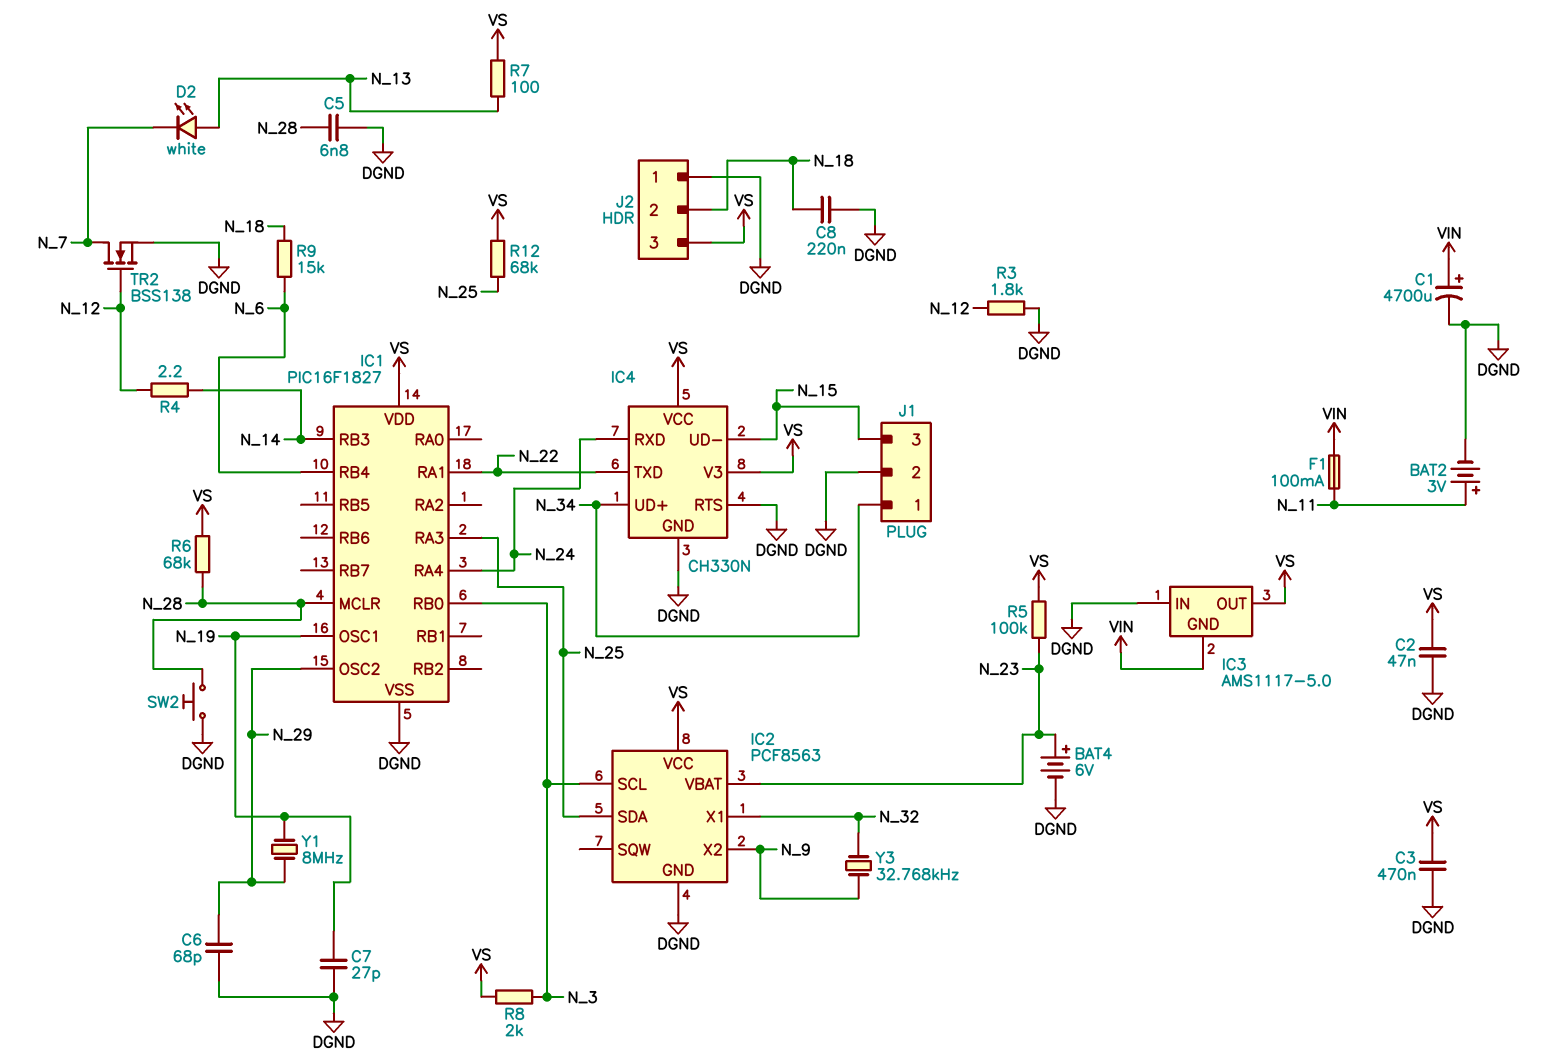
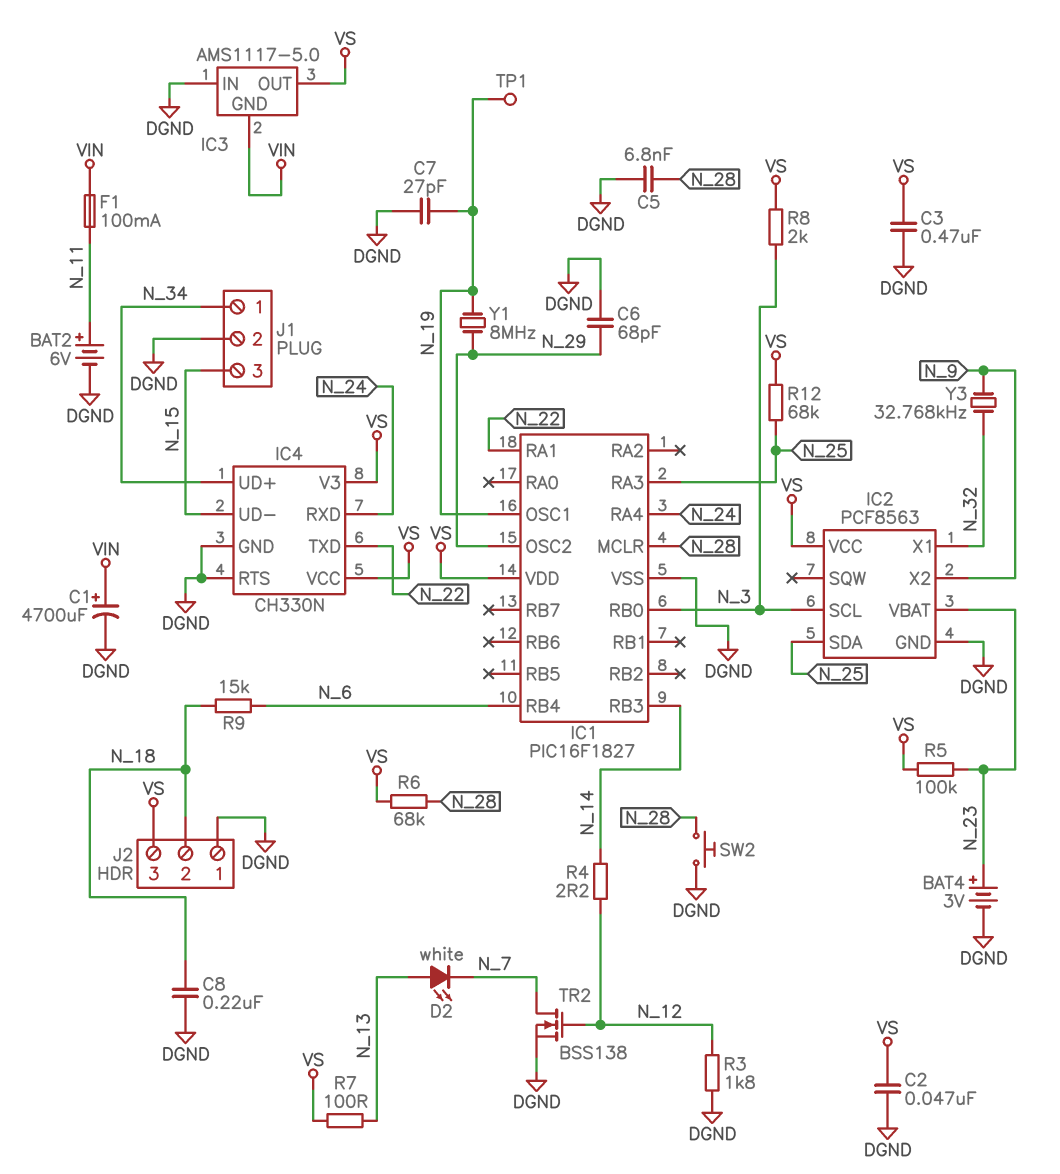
BAT2: 3V (plus N_11, minus DGND) -> 6V (plus N_11, minus DGND)
BAT4: 6V (plus N_23, minus DGND) -> 3V (plus N_23, minus DGND)
TP1: none -> test point (N_19)

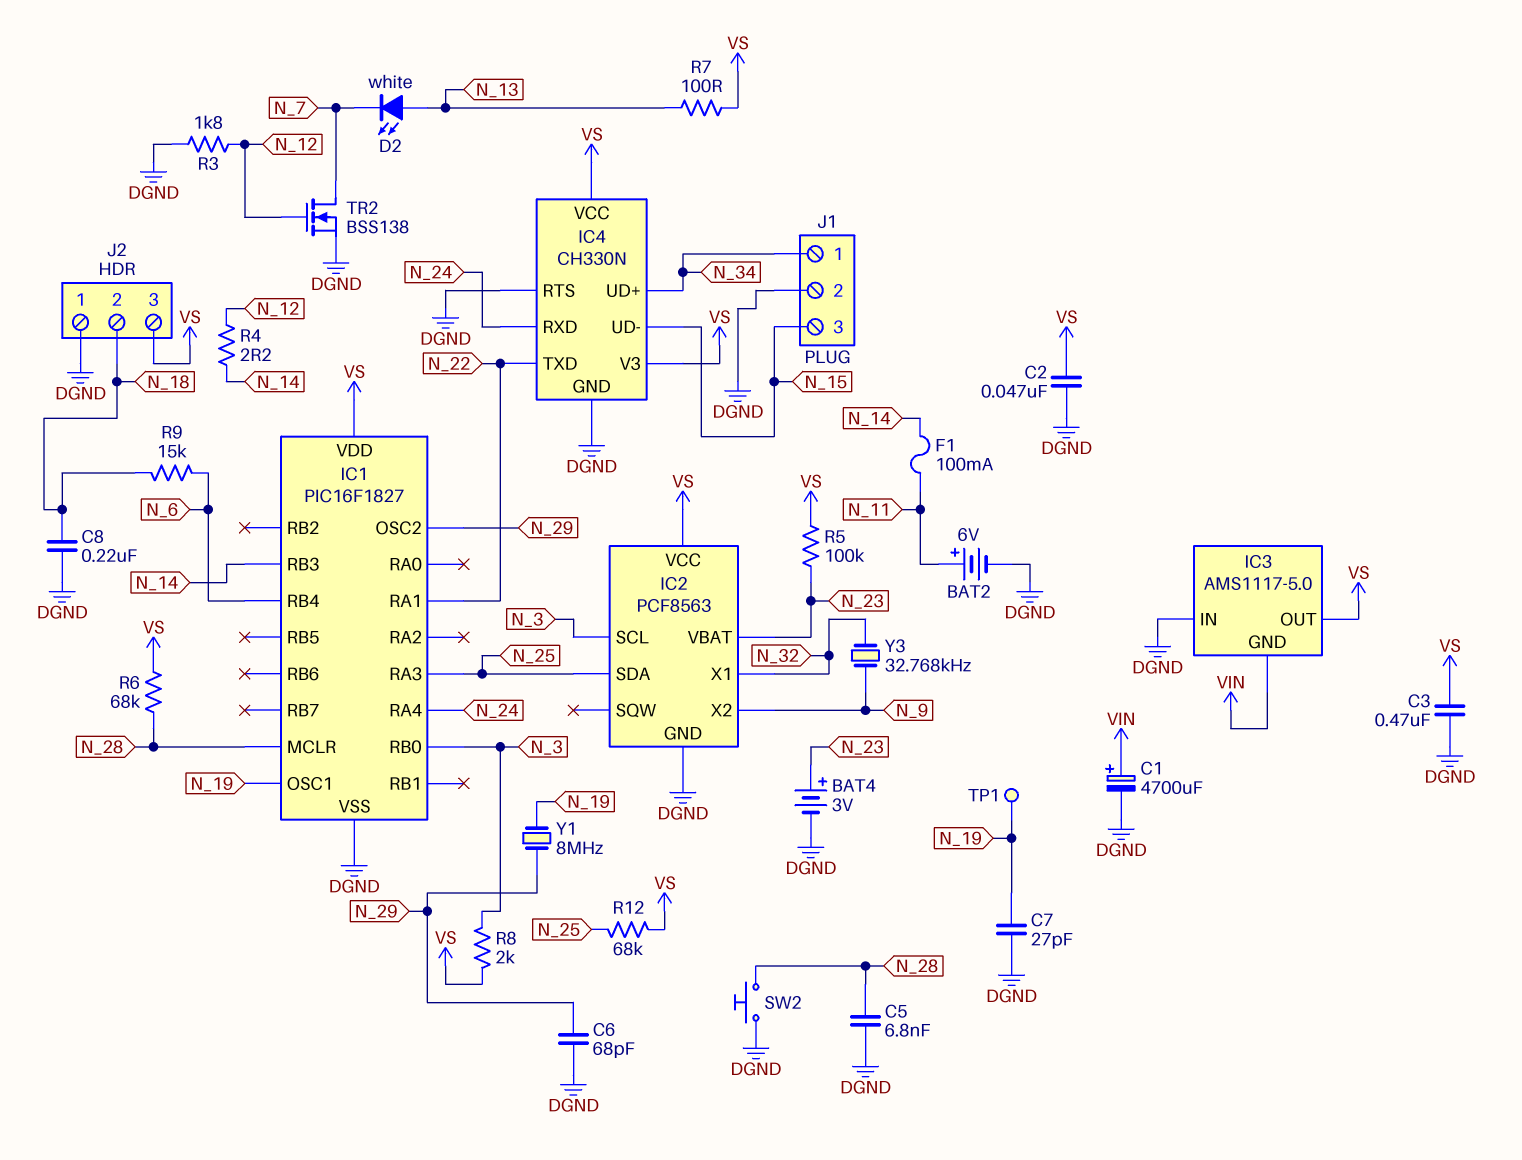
F1: 100mA (N_11, VIN) -> 100mA (N_11, N_14)

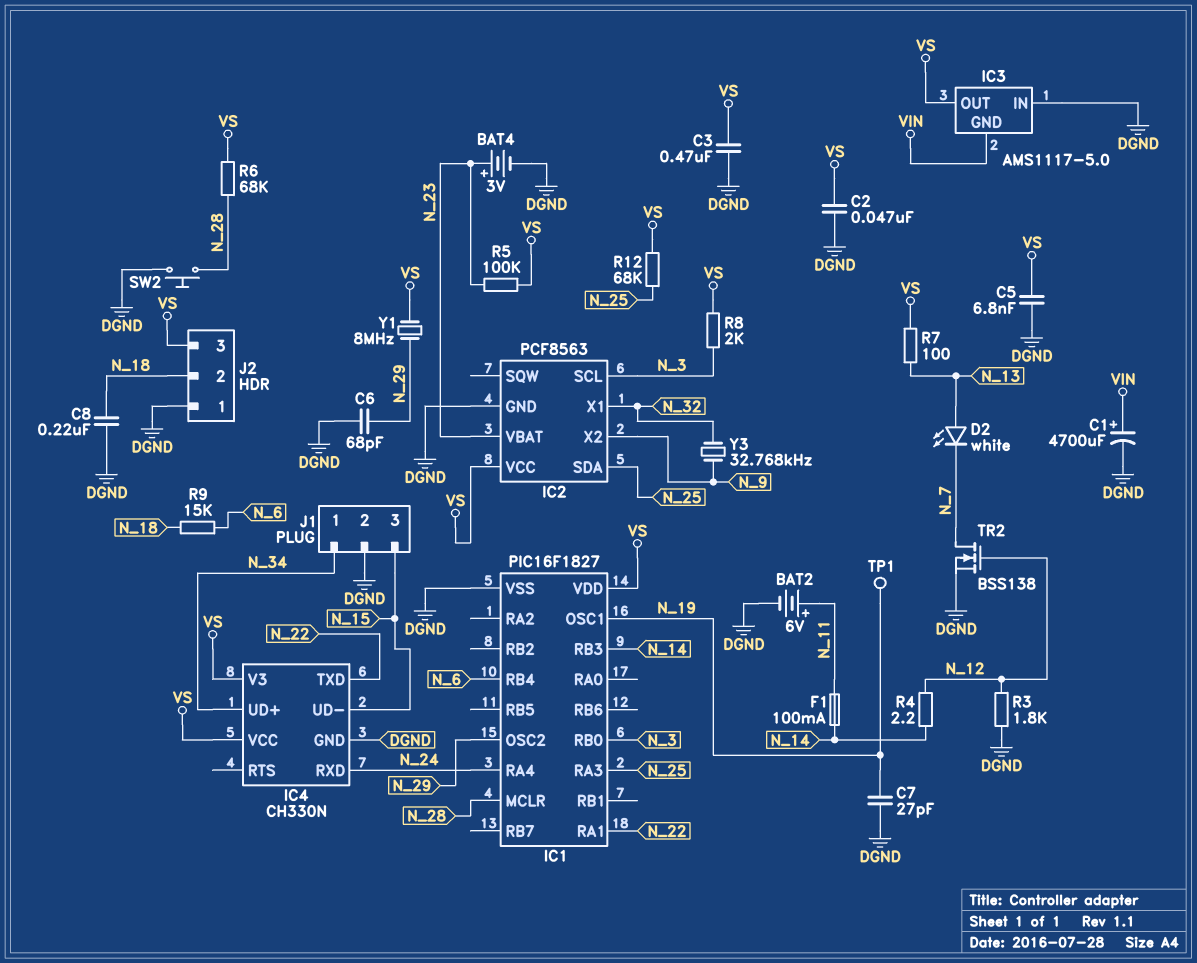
C5: 6.8nF (DGND, N_28) -> 6.8nF (DGND, VS)
IC4 pin RTS: DGND -> none
Y1: 8MHz (N_19, N_29) -> 8MHz (N_29, VS)

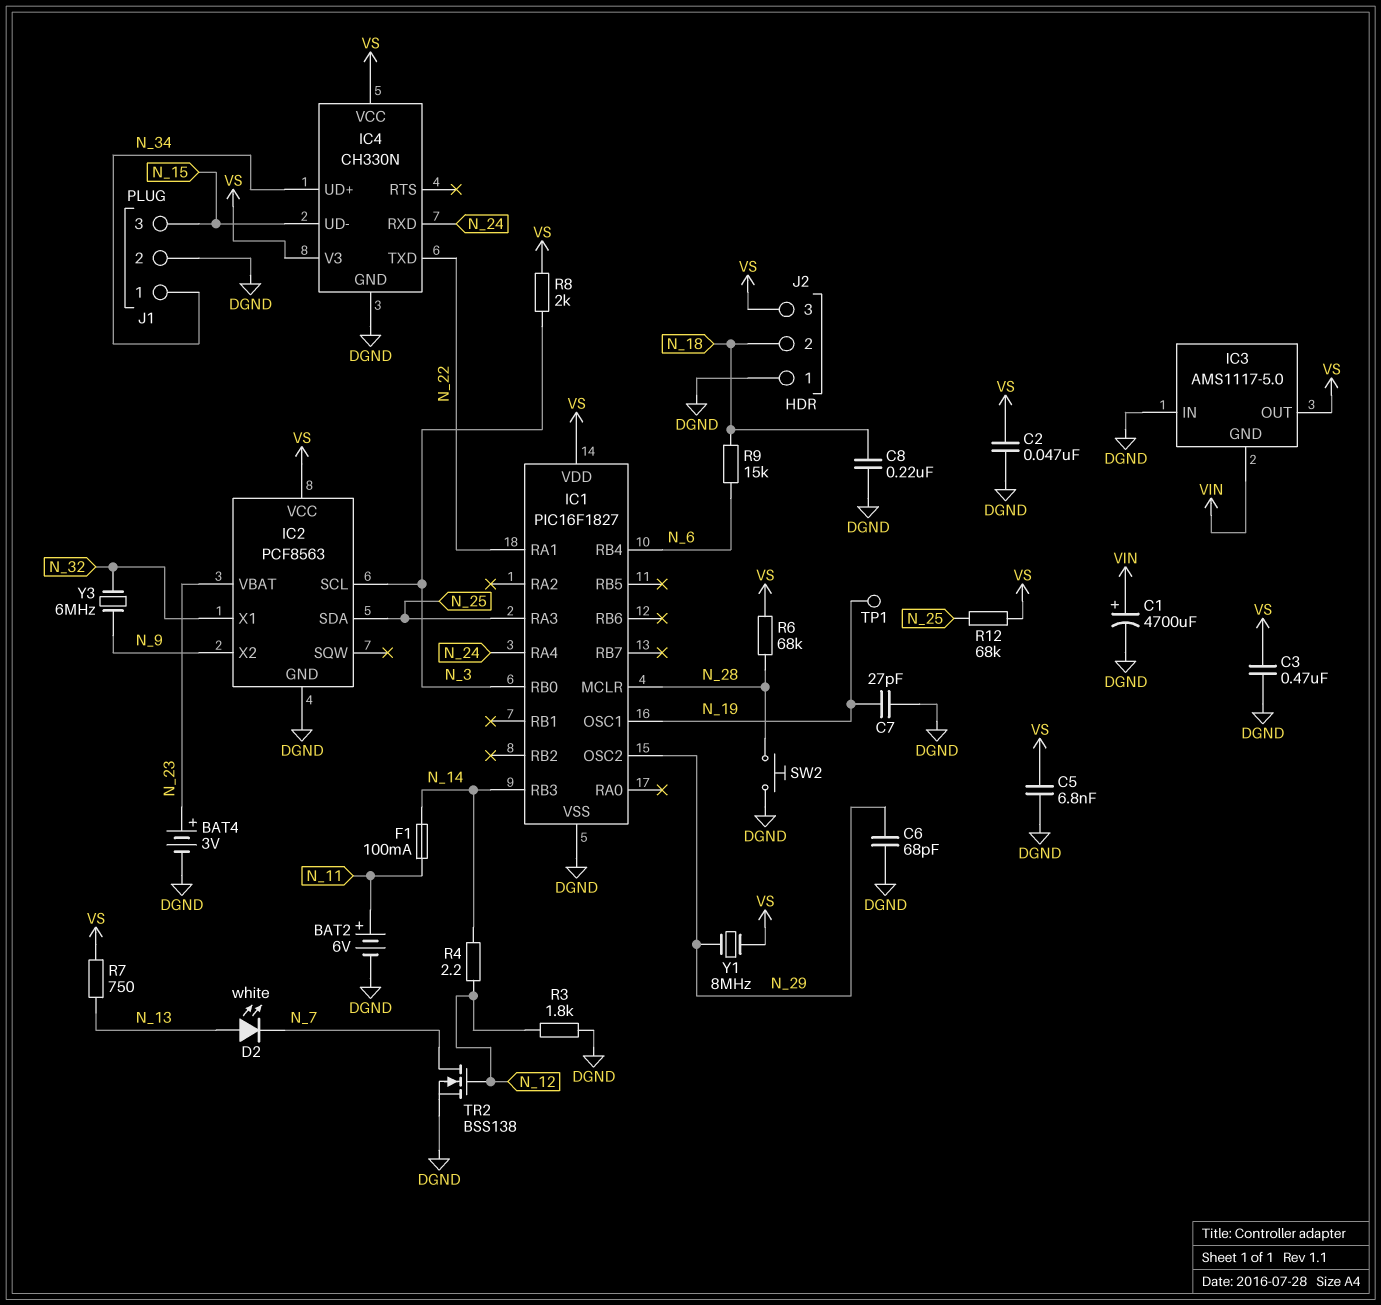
R5: 100k (N_23, VS) -> none
R7: 100 (N_13, VS) -> 750 (N_13, VS)
Y3: 32.768kHz (N_9, N_32) -> 6MHz (N_9, N_32)

